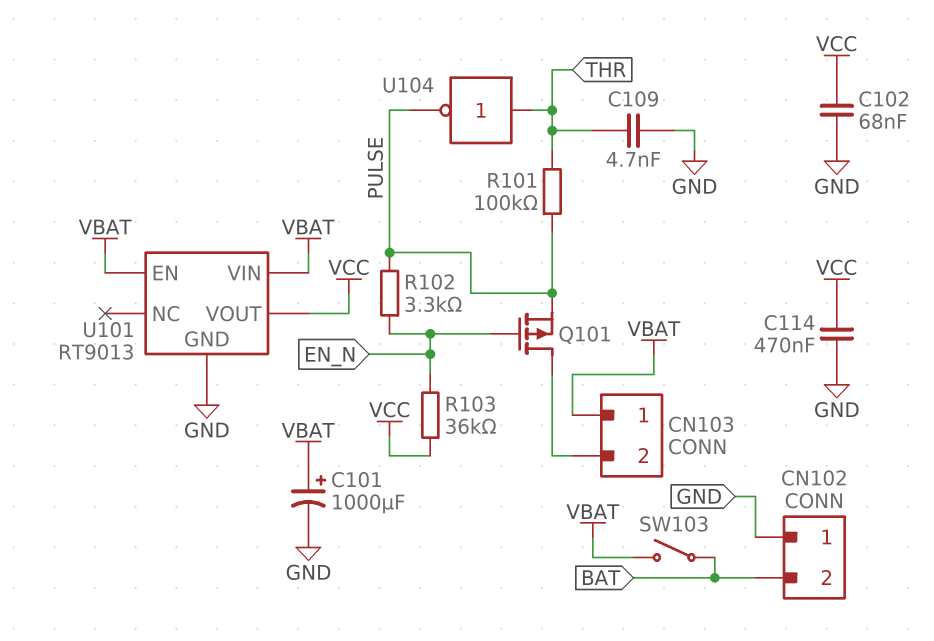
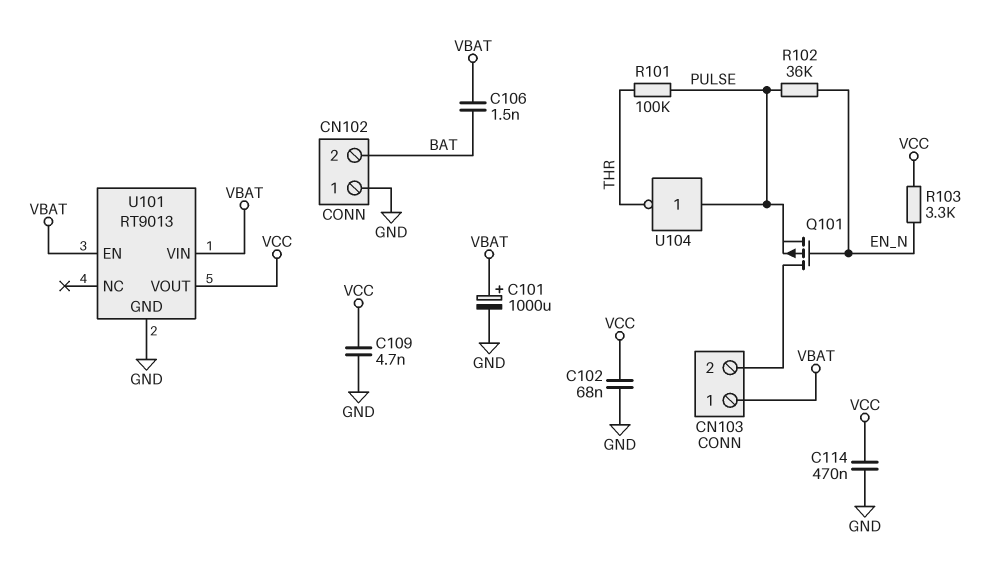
C106: none -> 1.5nF (BAT, VBAT)
C109: 4.7nF (GND, THR) -> 4.7nF (GND, VCC)
R102: 3.3k (EN_N, PULSE) -> 36k (EN_N, PULSE)
R103: 36k (EN_N, VCC) -> 3.3k (EN_N, VCC)
SW103: switch (BAT, VBAT) -> none
U104: NOT (in THR, out PULSE) -> NOT (in PULSE, out THR)

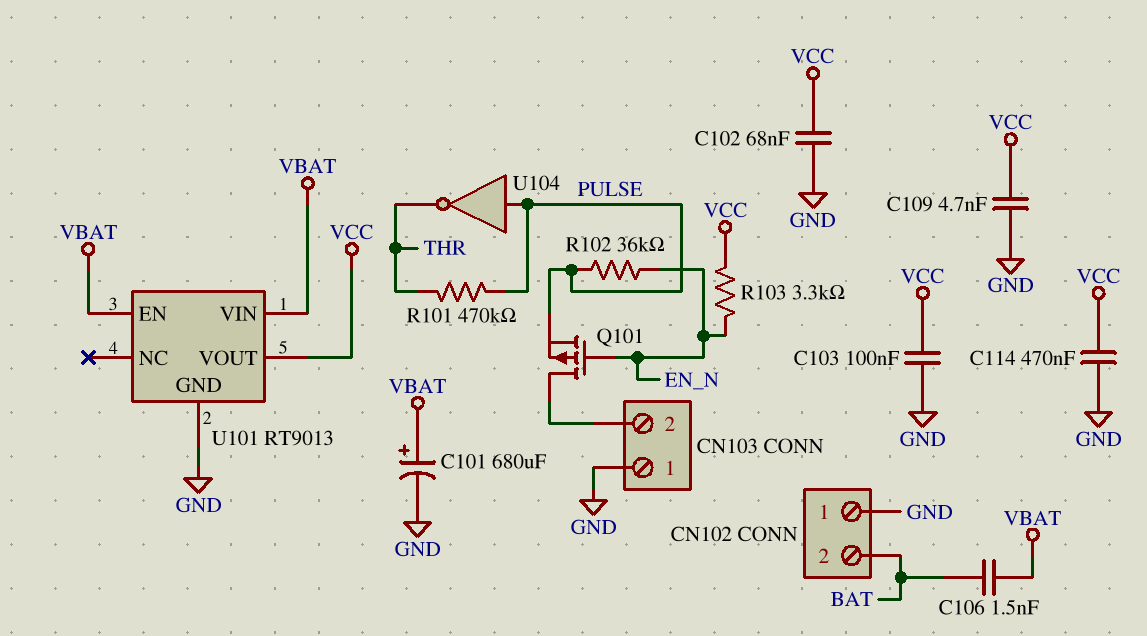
C101: 1000uF (plus VBAT, minus GND) -> 680uF (plus VBAT, minus GND)
C103: none -> 100nF (GND, VCC)
CN103 pin 1: VBAT -> GND
R101: 100k (PULSE, THR) -> 470k (PULSE, THR)

